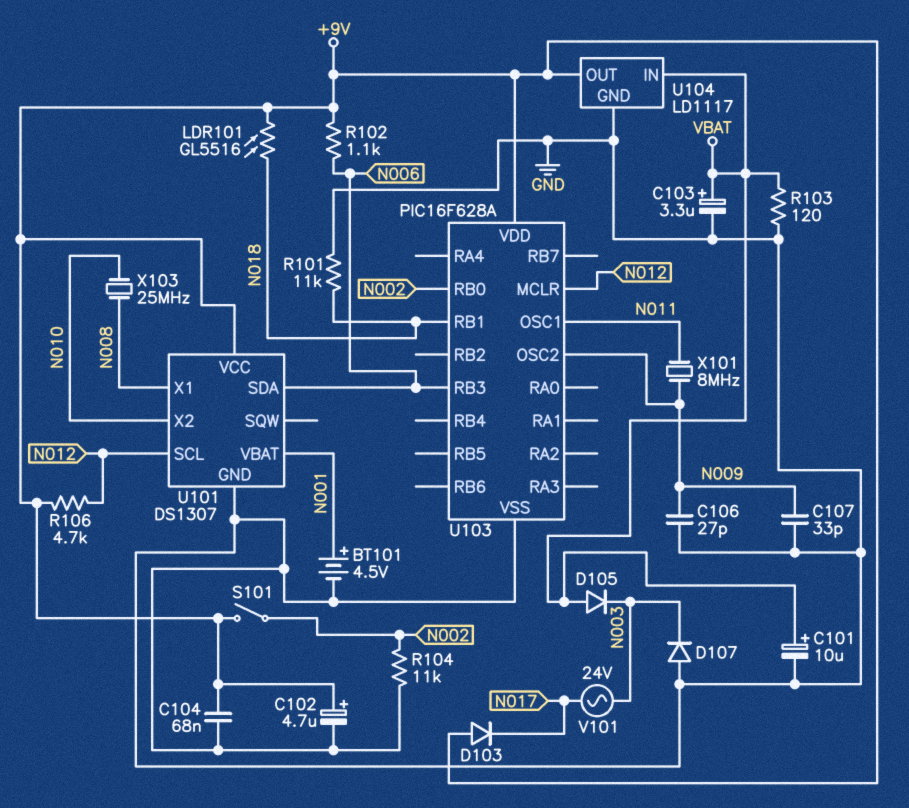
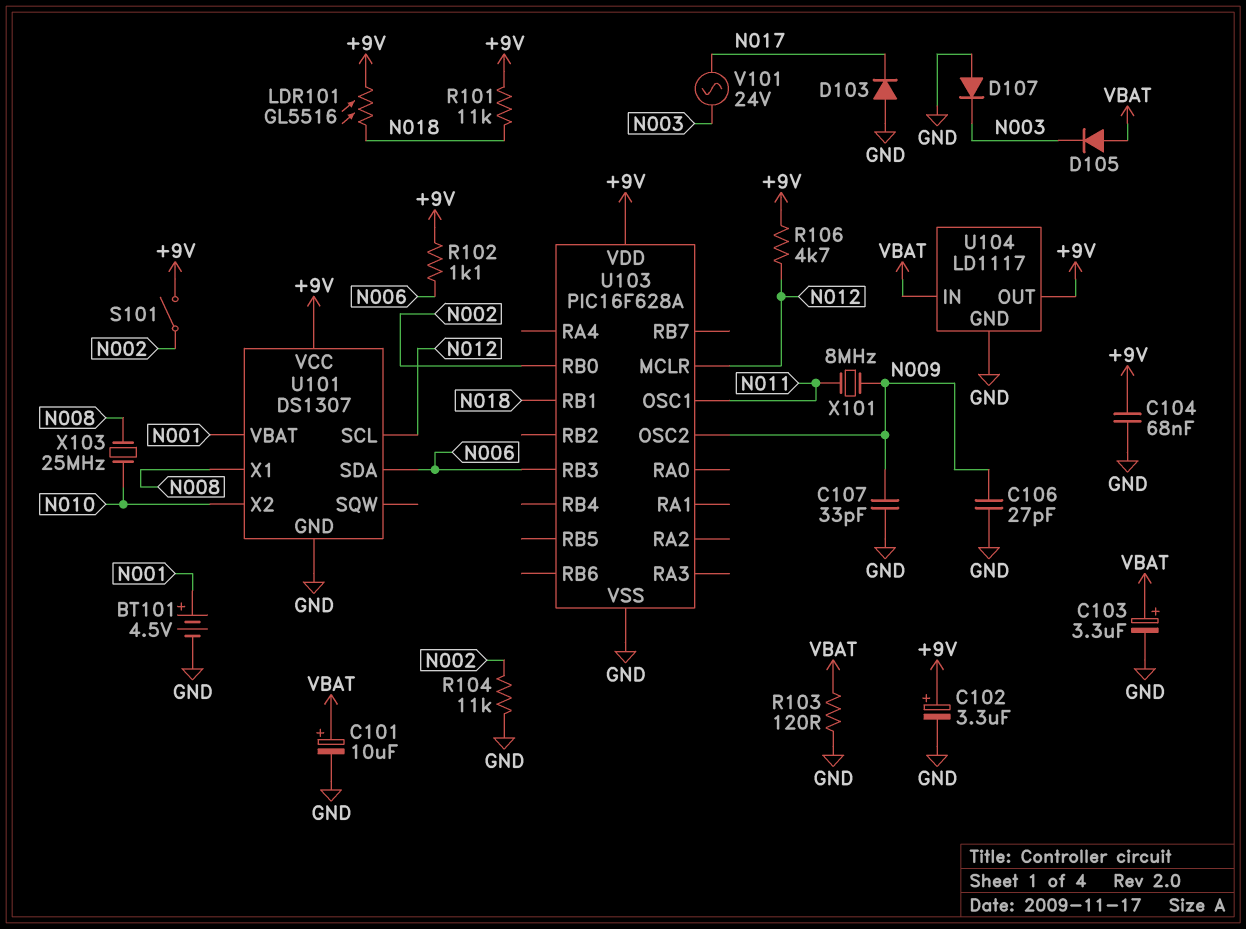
C102: 4.7uF (plus +9V, minus GND) -> 3.3uF (plus +9V, minus GND)
D103: diode (A +9V, K N017) -> diode (A GND, K N017)
R101: 11k (GND, N018) -> 11k (+9V, N018)

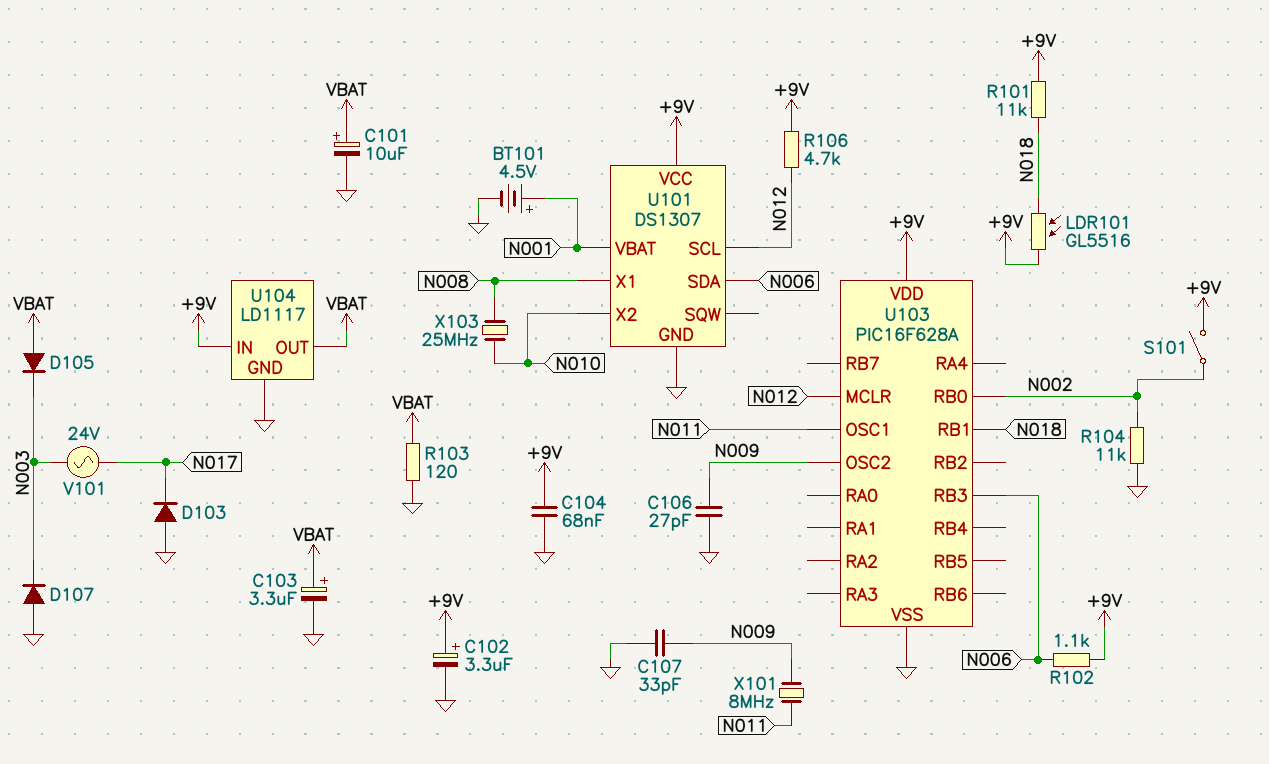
U104 pin IN: VBAT -> +9V
U104 pin OUT: +9V -> VBAT

